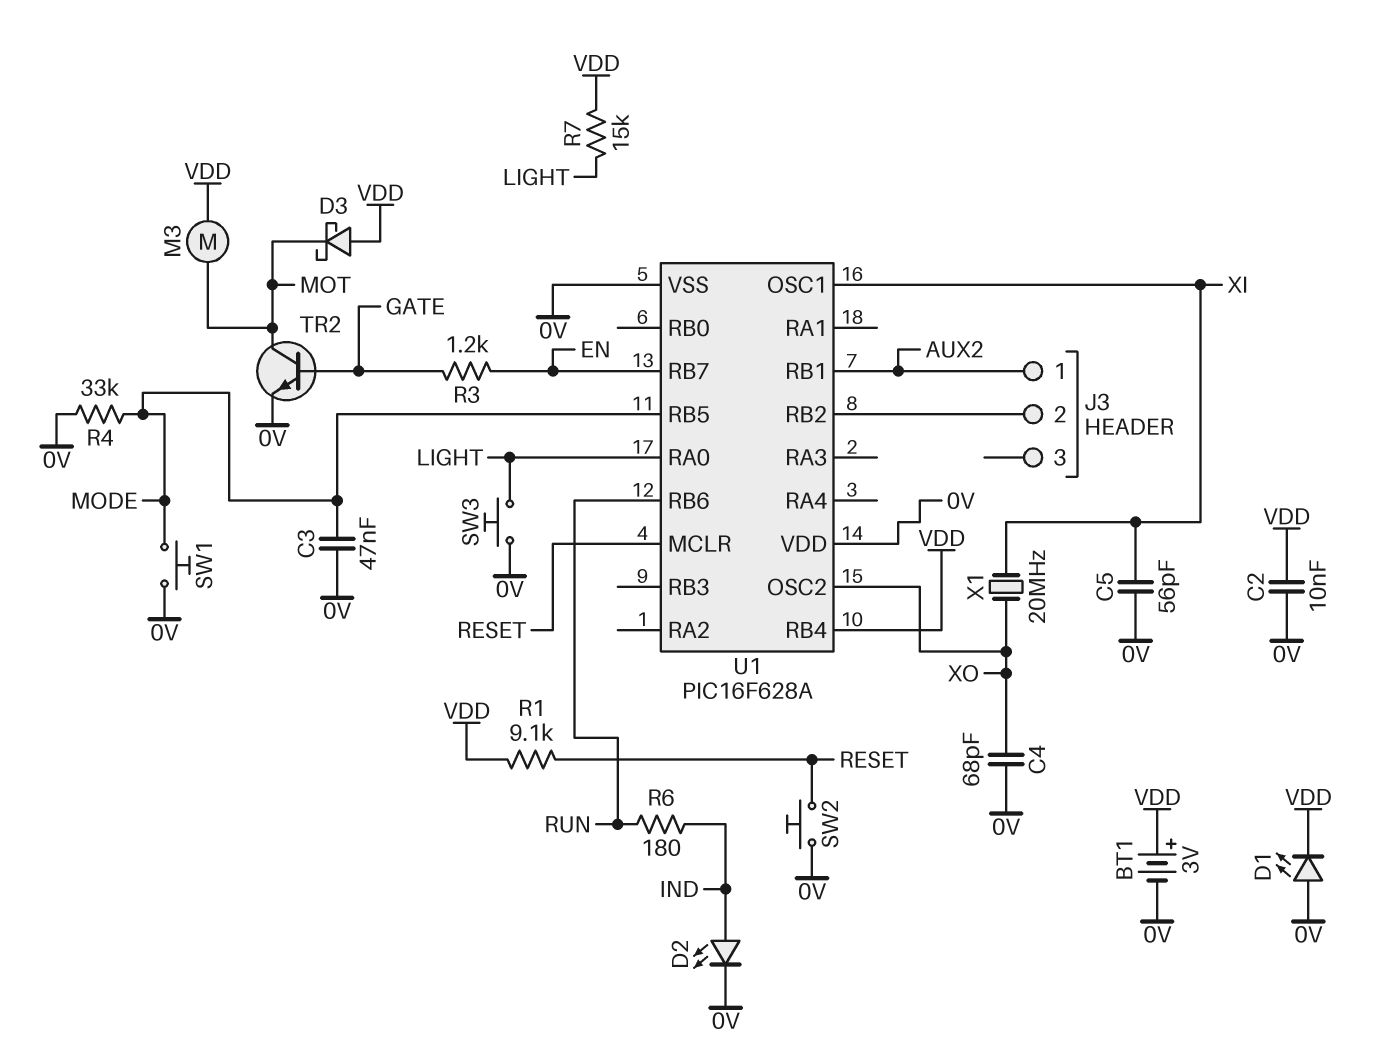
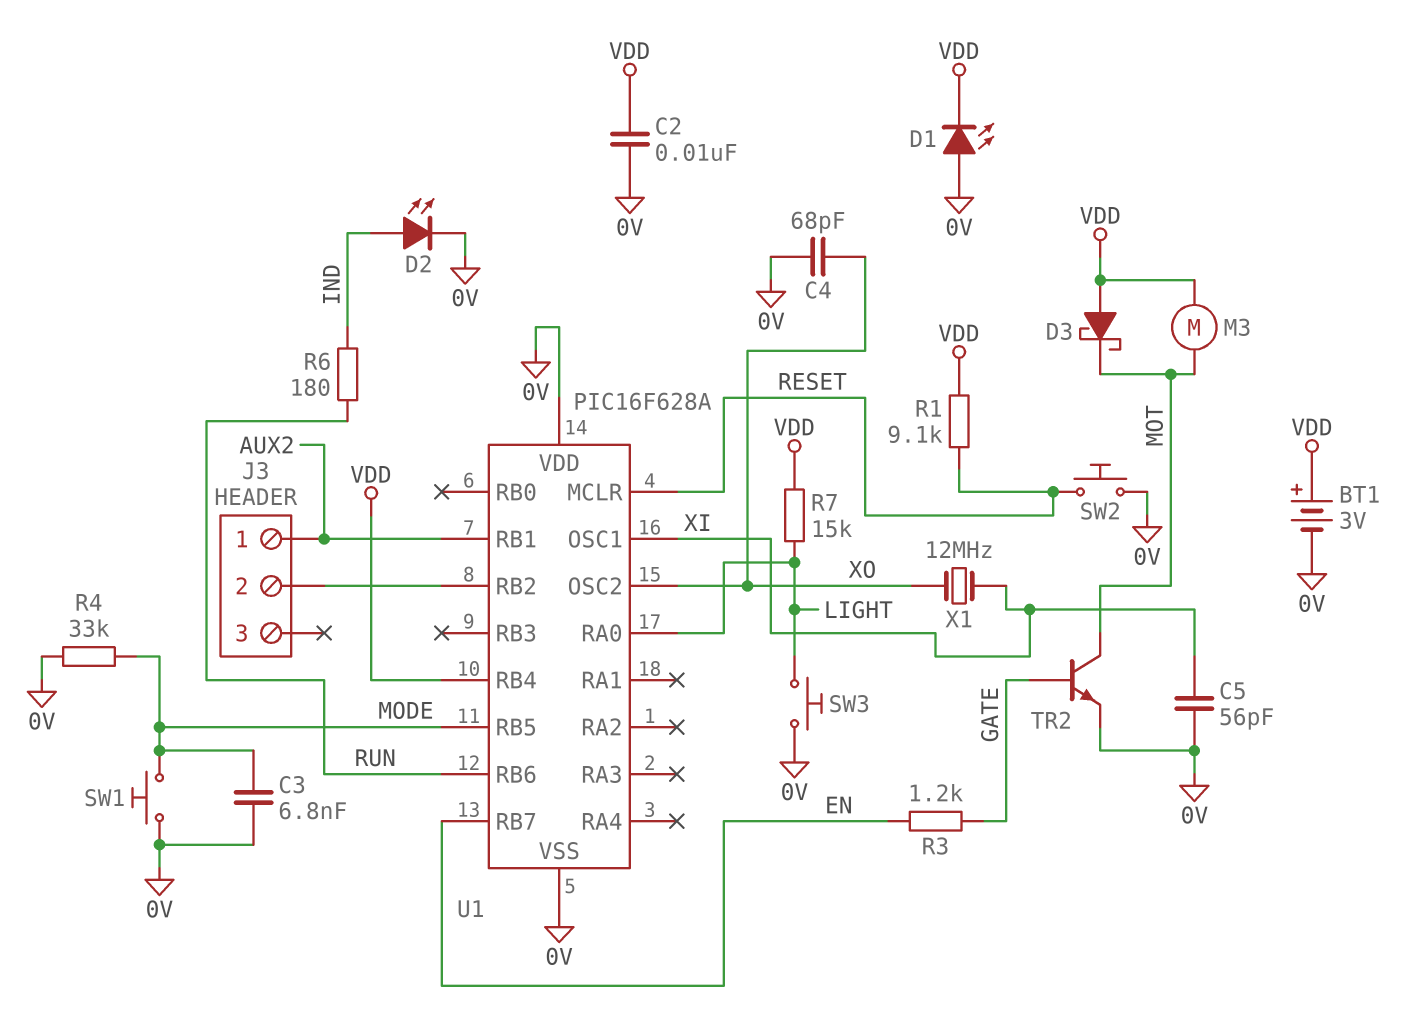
C3: 47nF (0V, MODE) -> 6.8nF (0V, MODE)
X1: 20MHz (XI, XO) -> 12MHz (XI, XO)

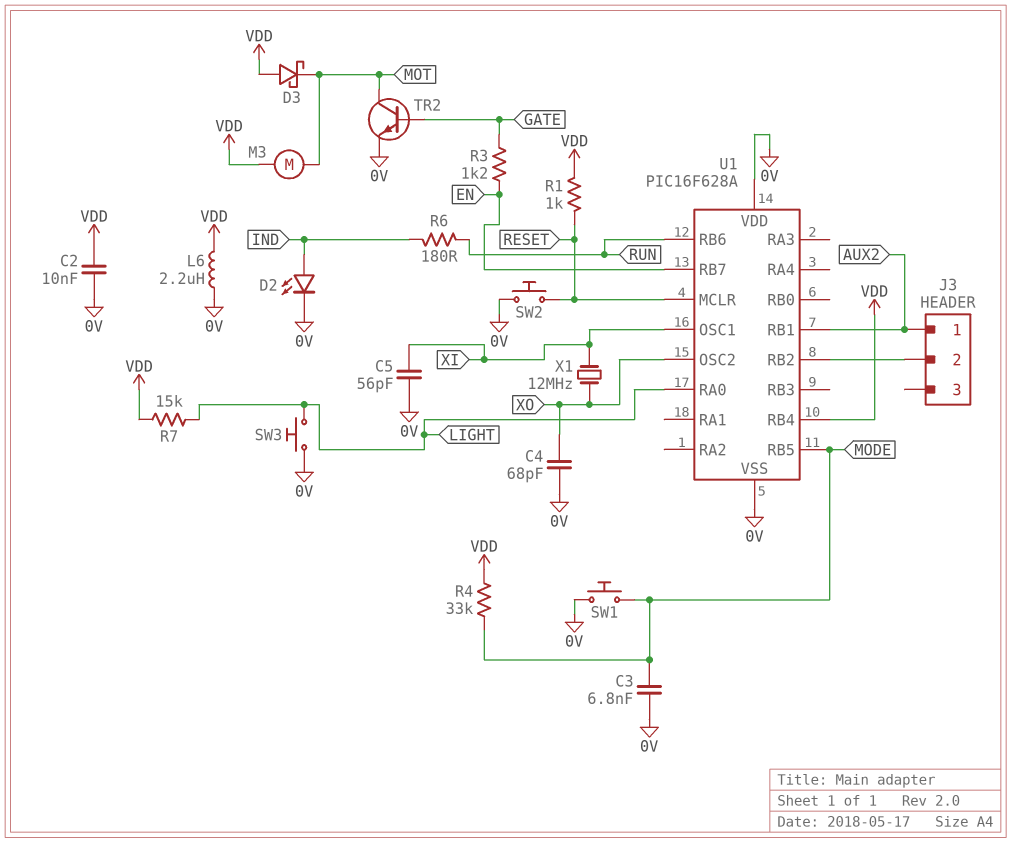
BT1: 3V (plus VDD, minus 0V) -> none
D1: LED (A 0V, K VDD) -> none
L6: none -> 2.2uH (0V, VDD)
R1: 9.1k (RESET, VDD) -> 1k (RESET, VDD)
R4: 33k (0V, MODE) -> 33k (MODE, VDD)

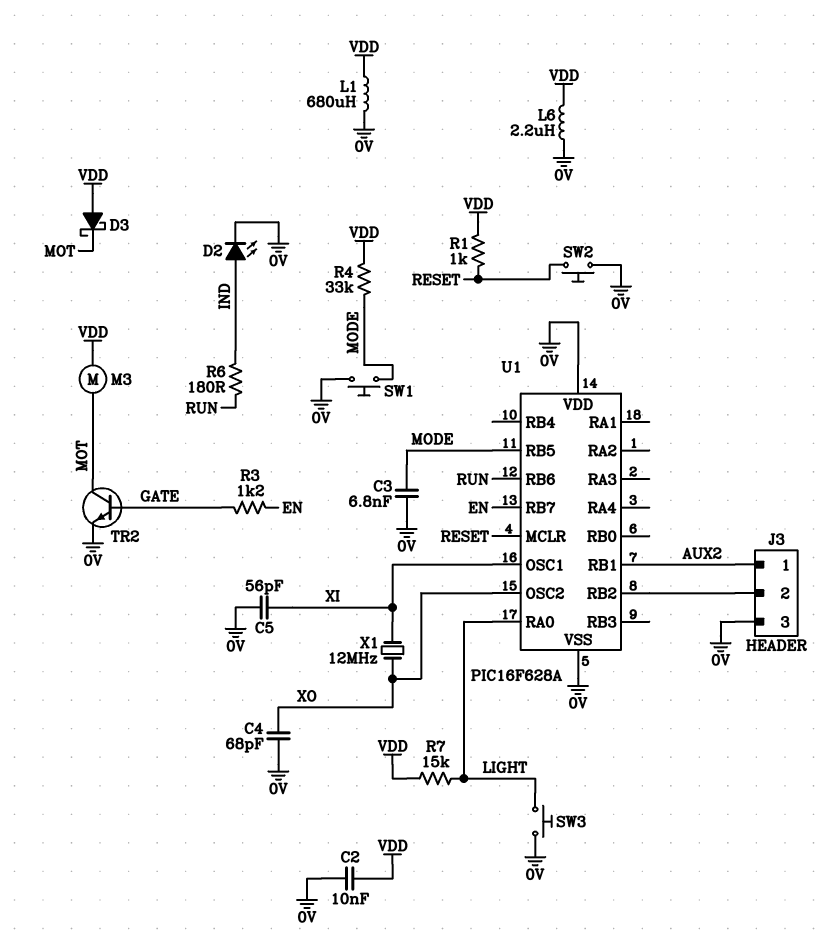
J3 pin 3: none -> 0V
L1: none -> 680uH (0V, VDD)
U1 pin RB4: VDD -> none

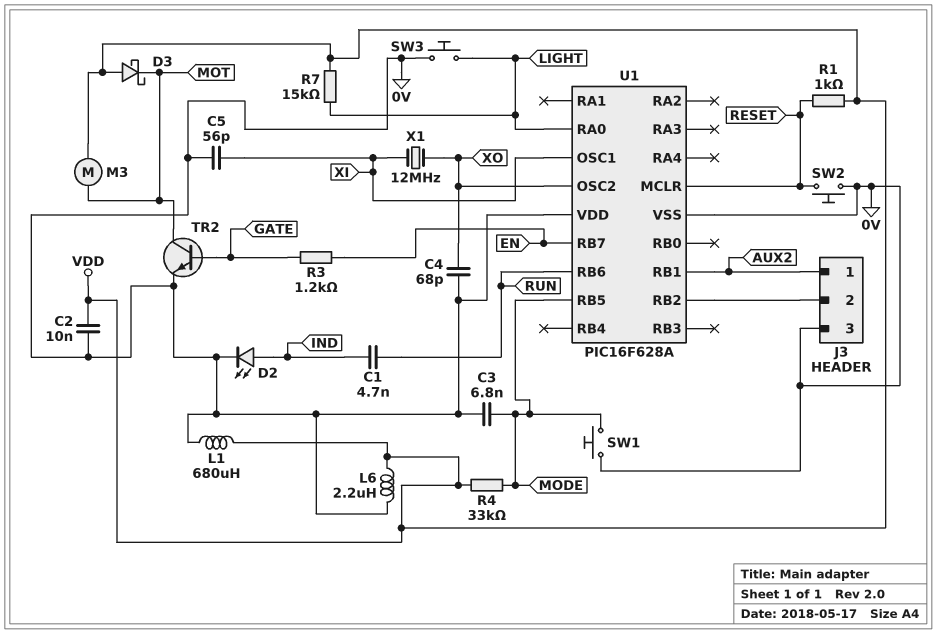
C1: none -> 4.7nF (IND, RUN)
R6: 180 (IND, RUN) -> none

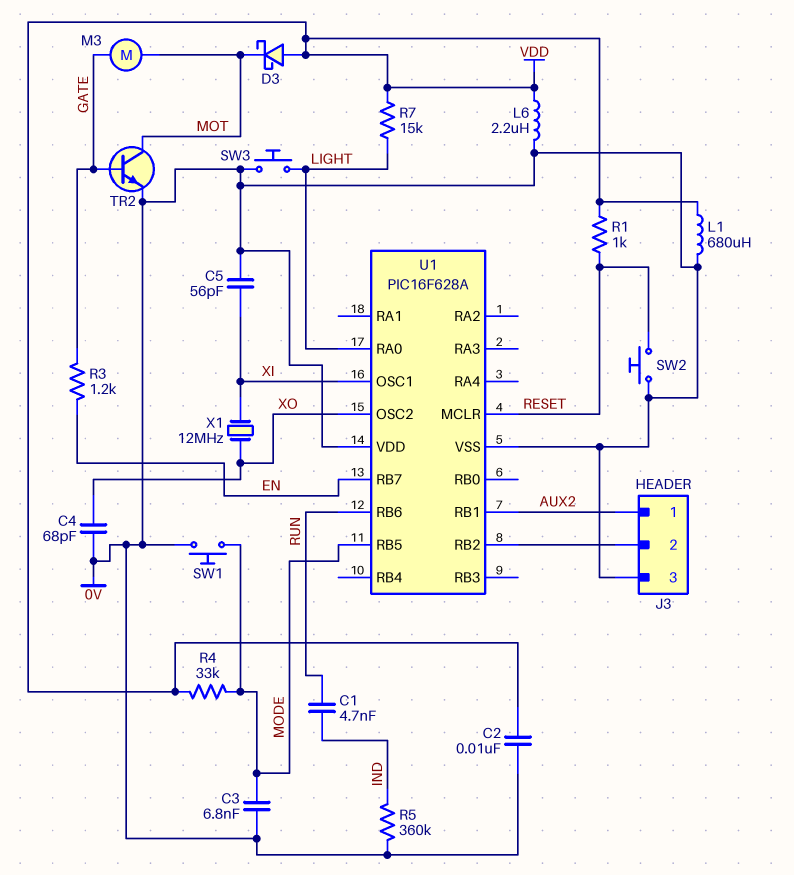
D2: LED (A IND, K 0V) -> none
M3: motor (MOT, VDD) -> motor (GATE, MOT)
R5: none -> 360k (0V, IND)

